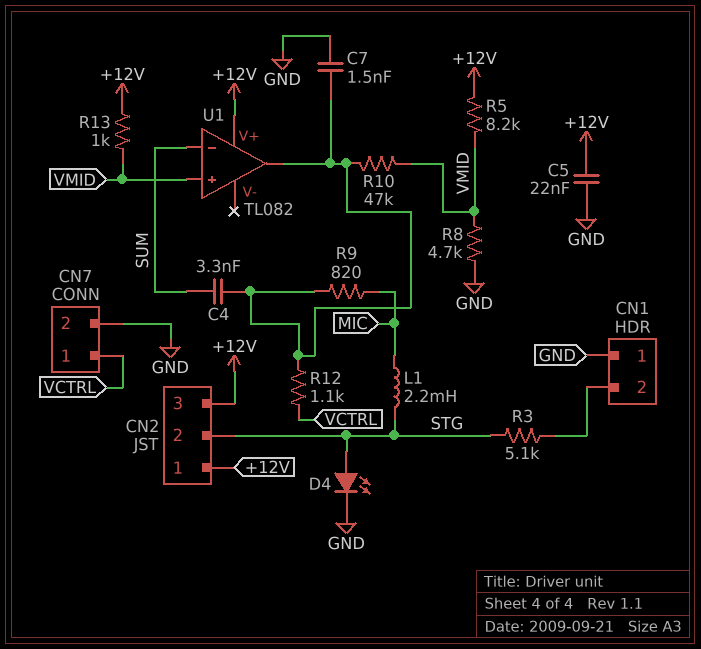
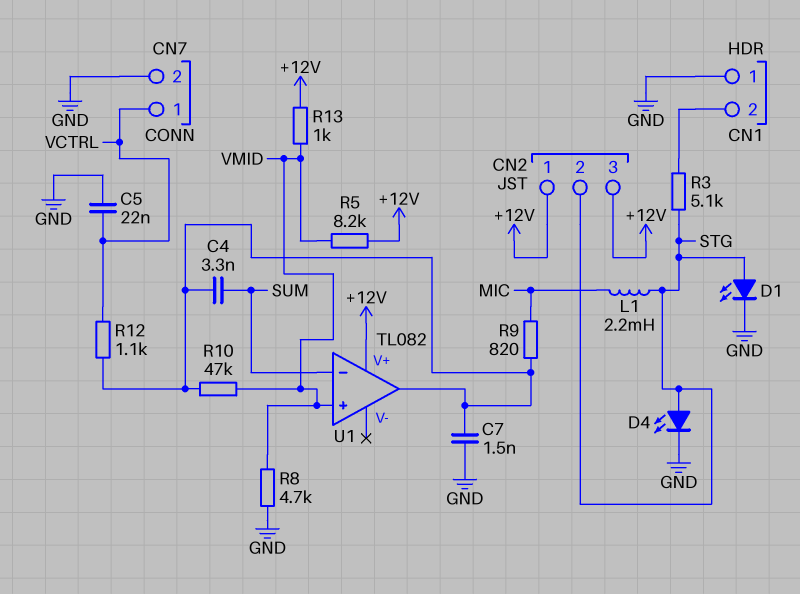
C5: 22nF (+12V, GND) -> 22nF (GND, VCTRL)
D1: none -> LED (A STG, K GND)

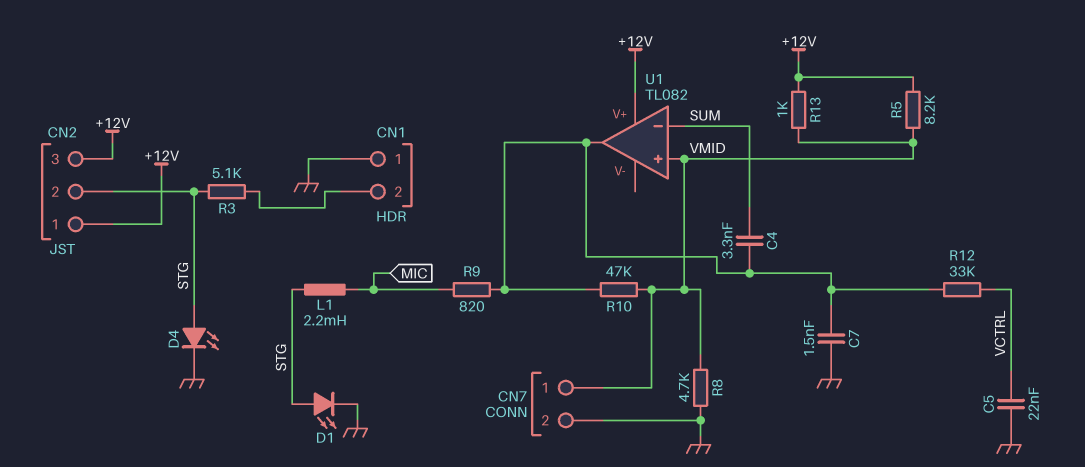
CN7 pin 1: VCTRL -> VMID
R12: 1.1k (U1/out, VCTRL) -> 33k (U1/out, VCTRL)

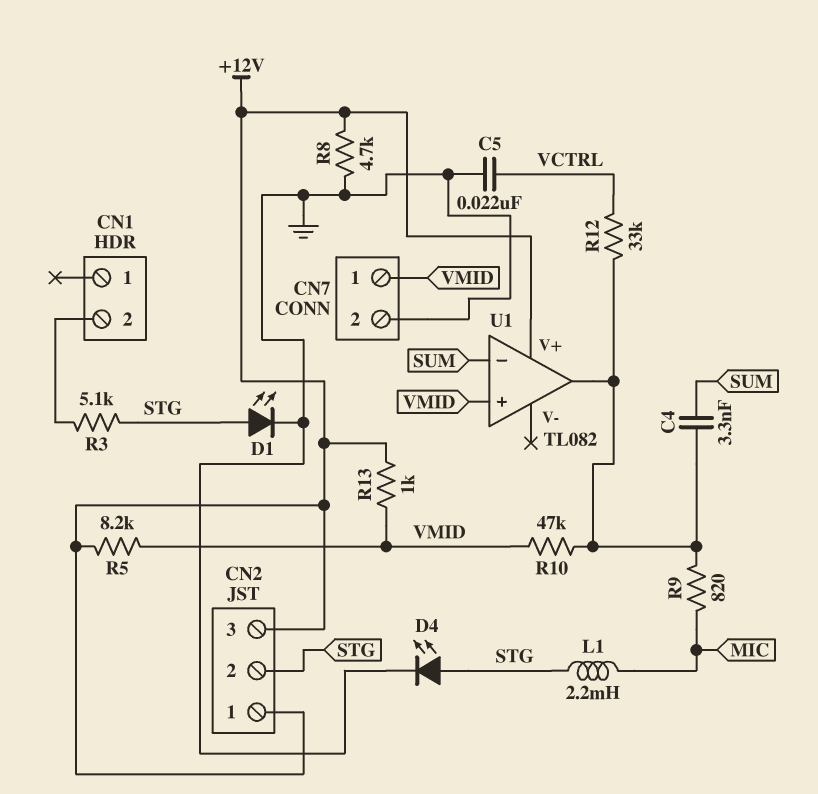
C7: 1.5nF (GND, U1/out) -> none
CN1 pin 1: GND -> none
R8: 4.7k (GND, VMID) -> 4.7k (+12V, GND)

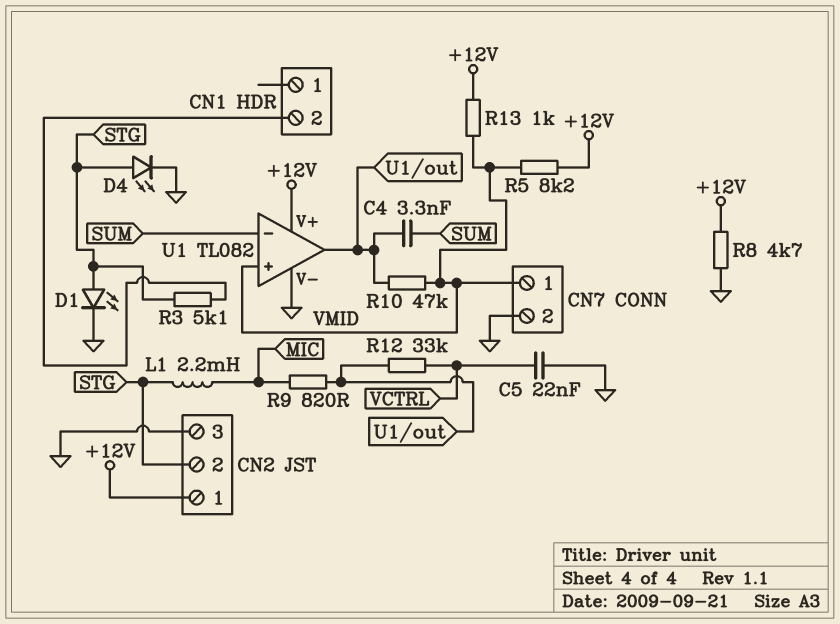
CN2 pin 3: +12V -> GND
U1 pin V-: none -> GND

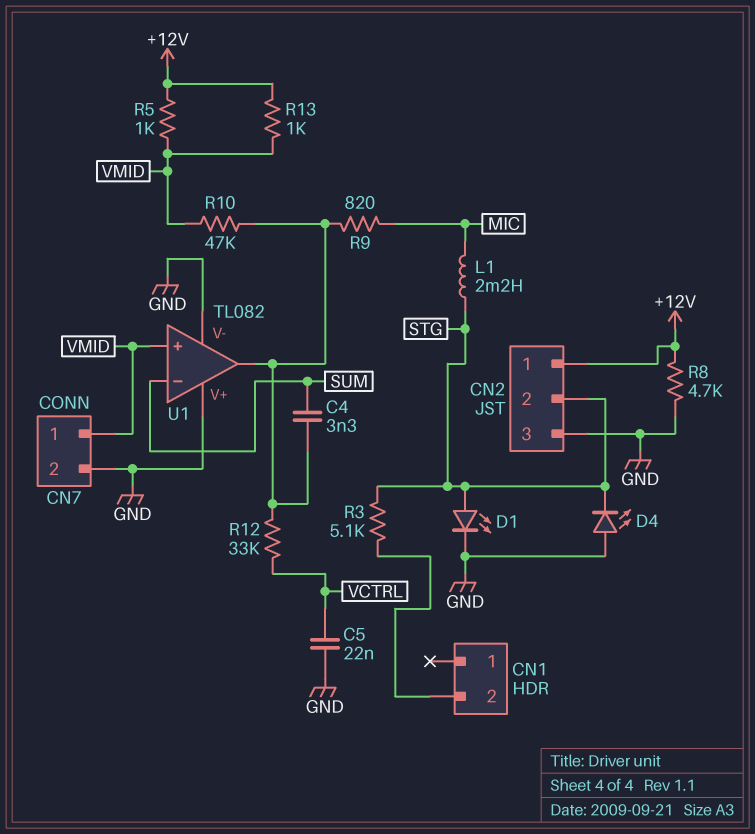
D4: LED (A STG, K GND) -> LED (A GND, K STG)
R5: 8.2k (+12V, VMID) -> 1k (+12V, VMID)
U1 pin V+: +12V -> GND

